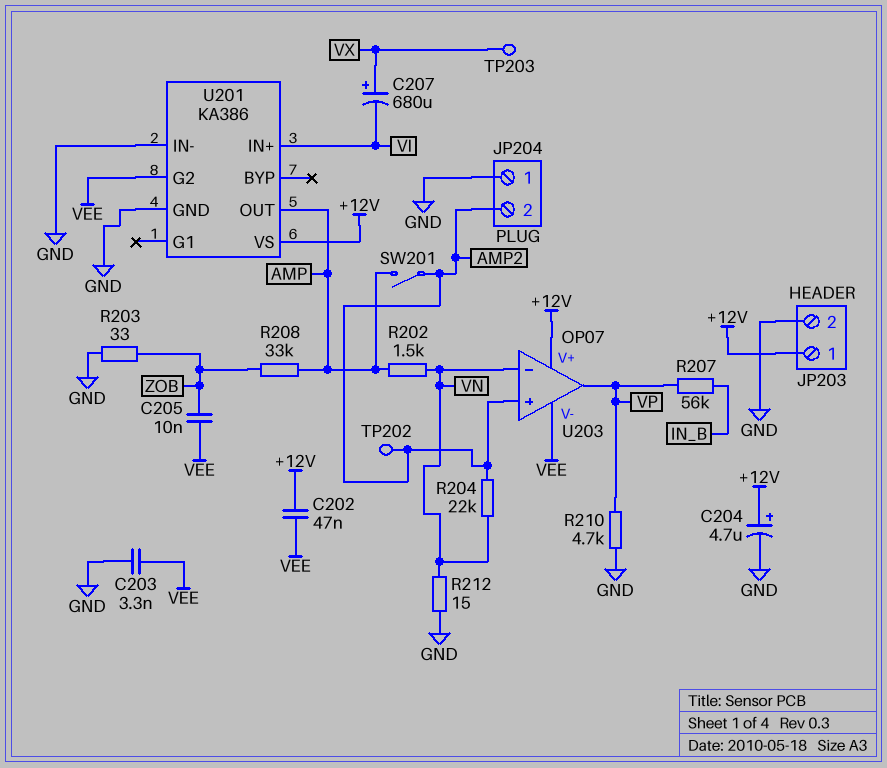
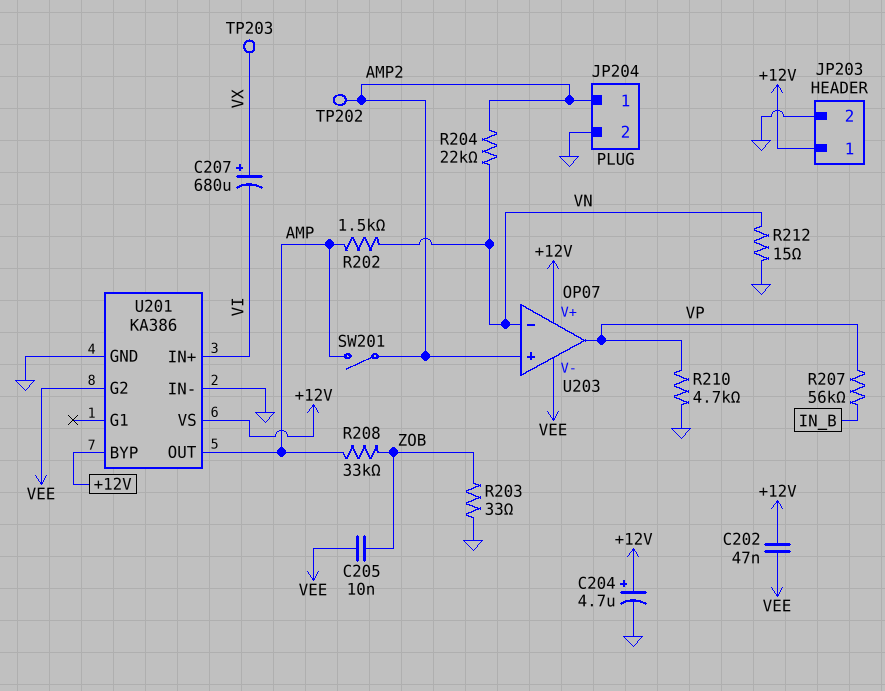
C203: 3.3nF (GND, VEE) -> none
JP204 pin 1: GND -> AMP2
JP204 pin 2: AMP2 -> GND
U201 pin BYP: none -> +12V

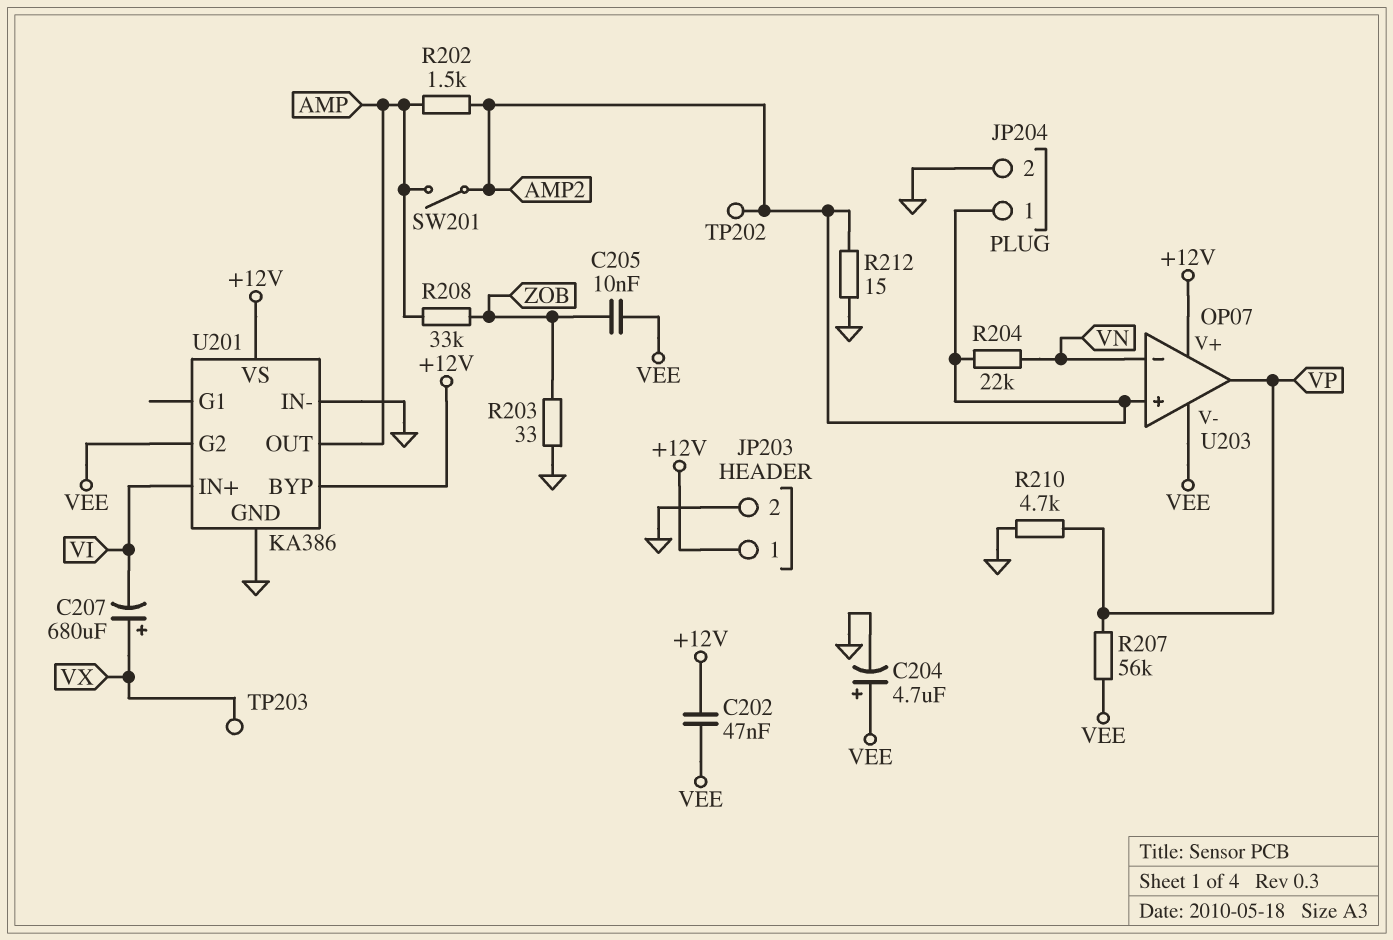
C204: 4.7uF (plus +12V, minus GND) -> 4.7uF (plus VEE, minus GND)
R202: 1.5k (AMP, VN) -> 1.5k (AMP, AMP2)
R207: 56k (IN_B, VP) -> 56k (VEE, VP)
R212: 15 (GND, VN) -> 15 (AMP2, GND)

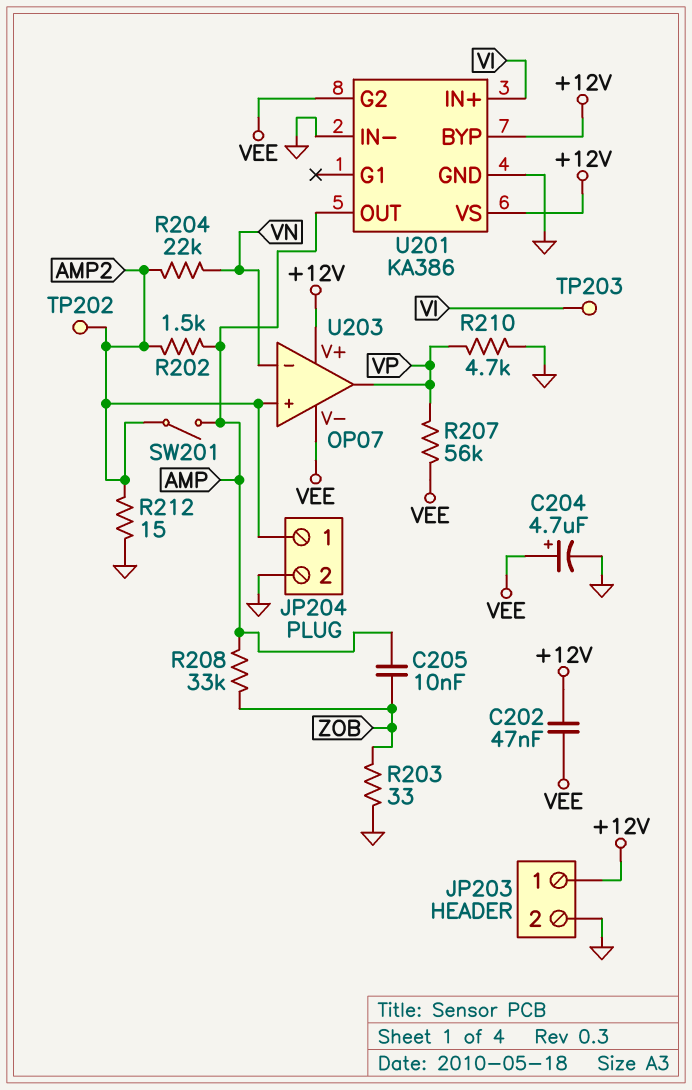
C205: 10nF (VEE, ZOB) -> 10nF (AMP, ZOB)
C207: 680uF (plus VX, minus VI) -> none
TP203: test point (VX) -> test point (VI)

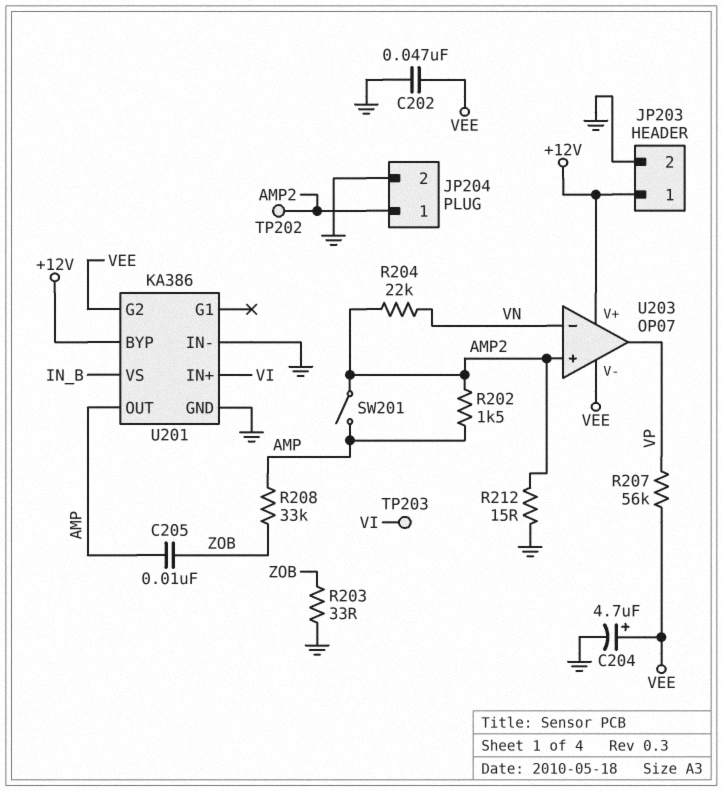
C202: 47nF (+12V, VEE) -> 47nF (GND, VEE)
R210: 4.7k (GND, VP) -> none
U201 pin VS: +12V -> IN_B

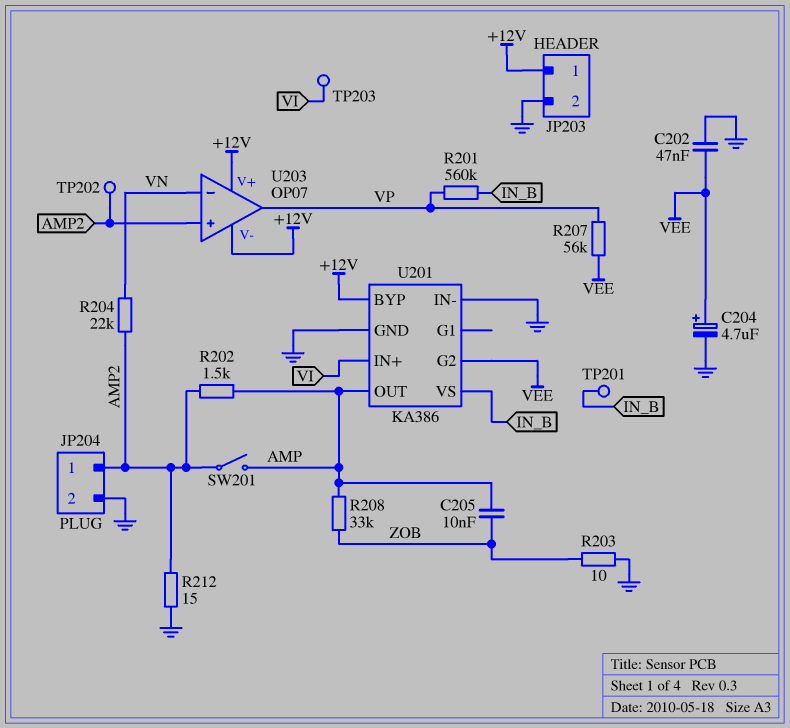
R201: none -> 560k (IN_B, VP)
R203: 33 (GND, ZOB) -> 10 (GND, ZOB)
TP201: none -> test point (IN_B)
U203 pin V-: VEE -> +12V

